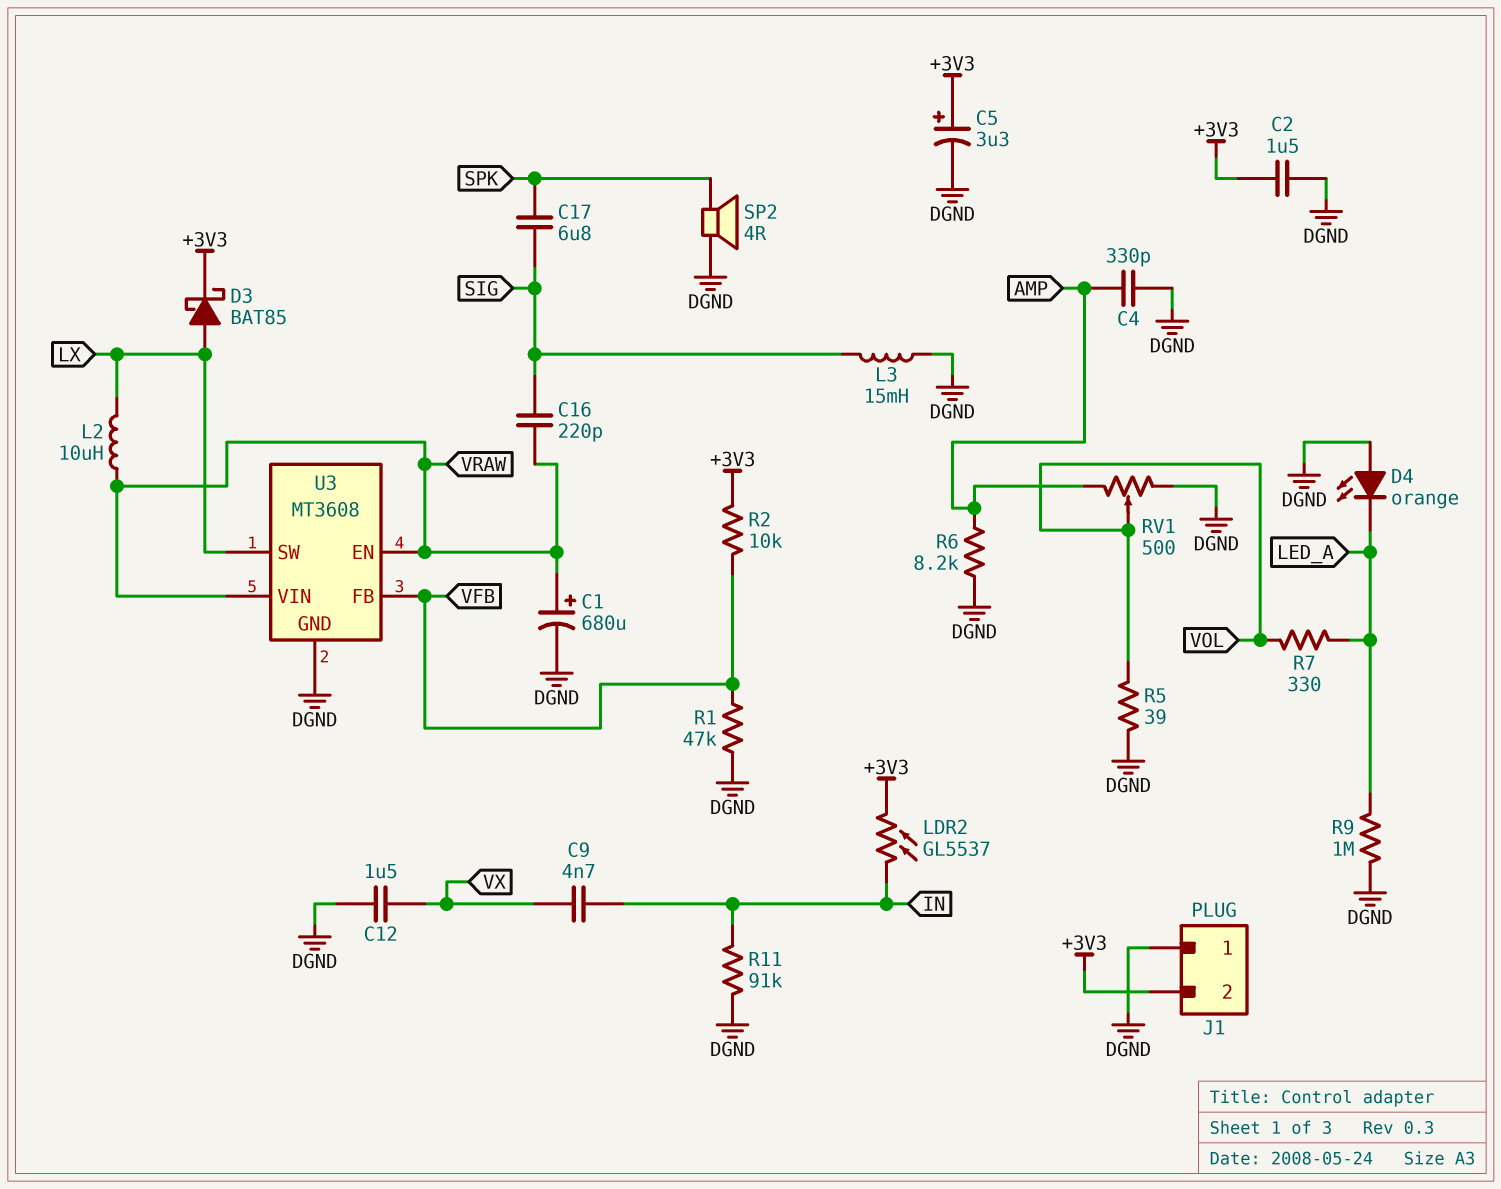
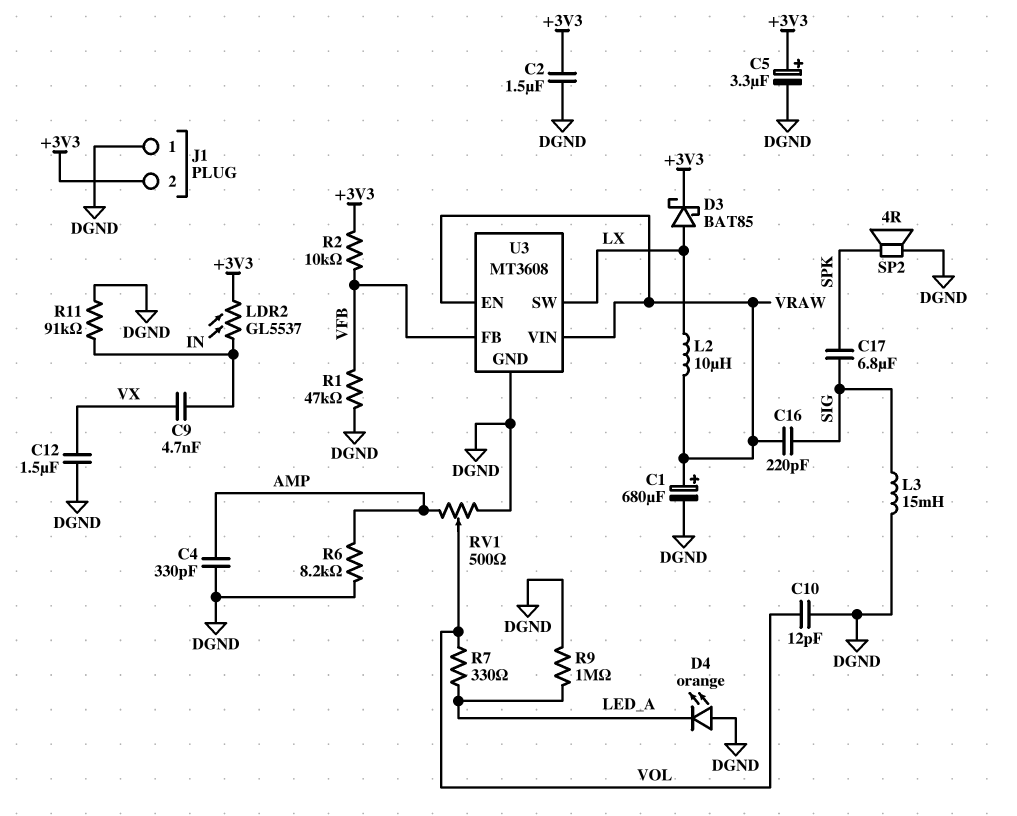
C10: none -> 12pF (DGND, VOL)
R5: 39 (DGND, VOL) -> none

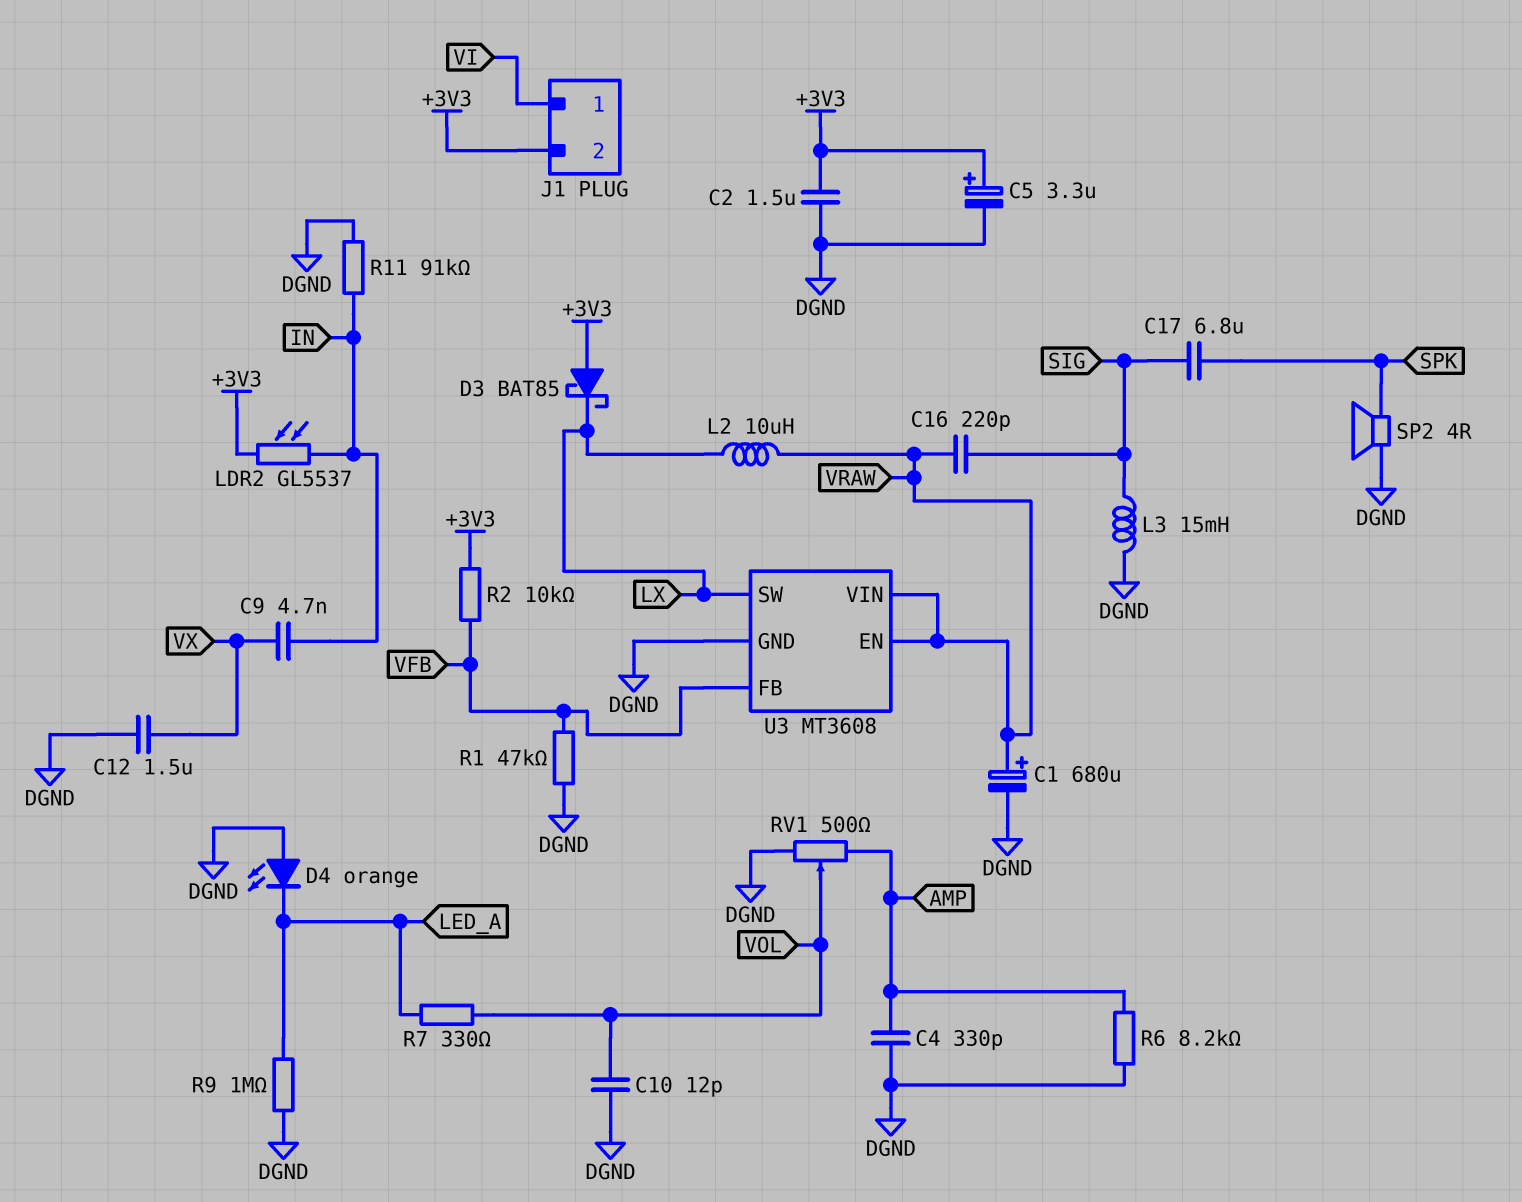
D3: schottky BAT85 (A LX, K +3V3) -> schottky BAT85 (A +3V3, K LX)
J1 pin 1: DGND -> VI

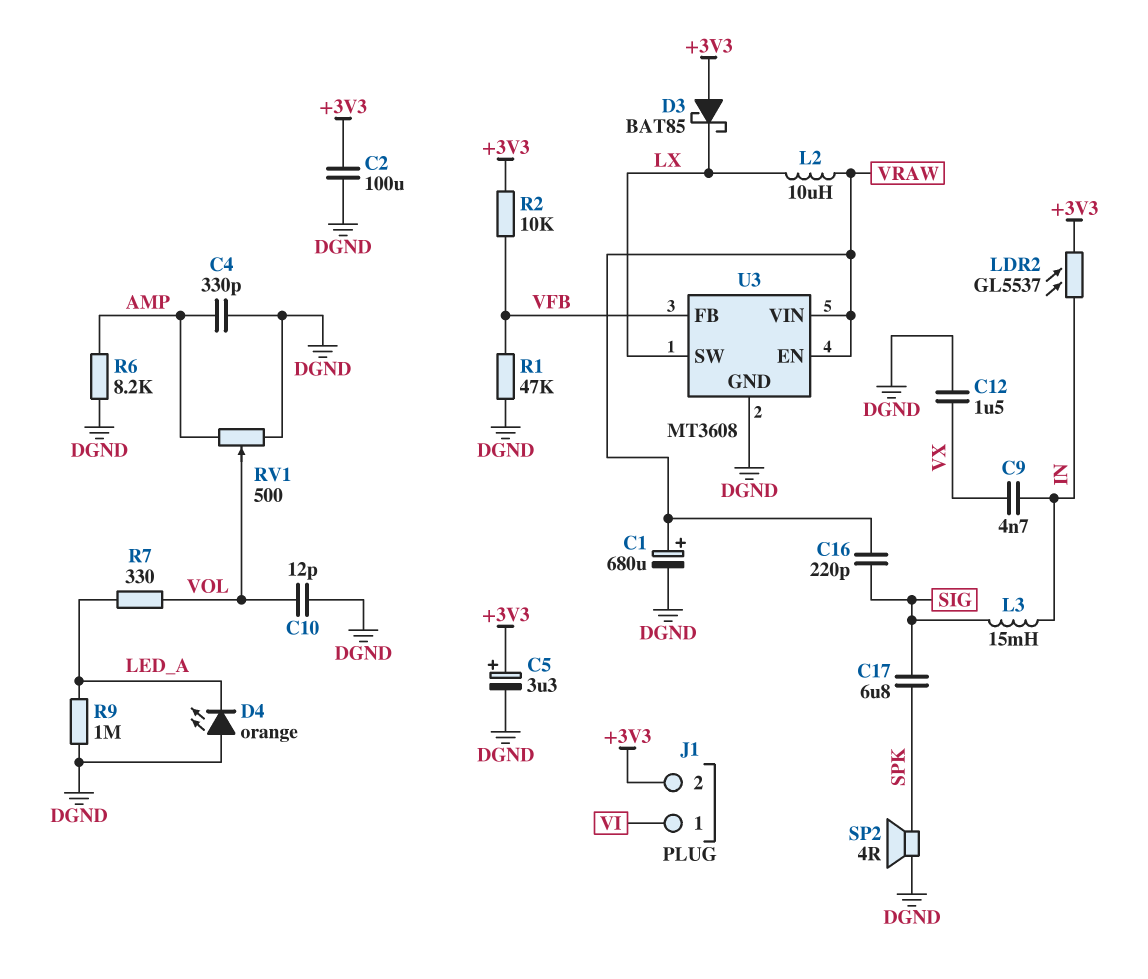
C2: 1.5uF (+3V3, DGND) -> 100uF (+3V3, DGND)
L3: 15mH (DGND, SIG) -> 15mH (IN, SIG)
R11: 91k (DGND, IN) -> none

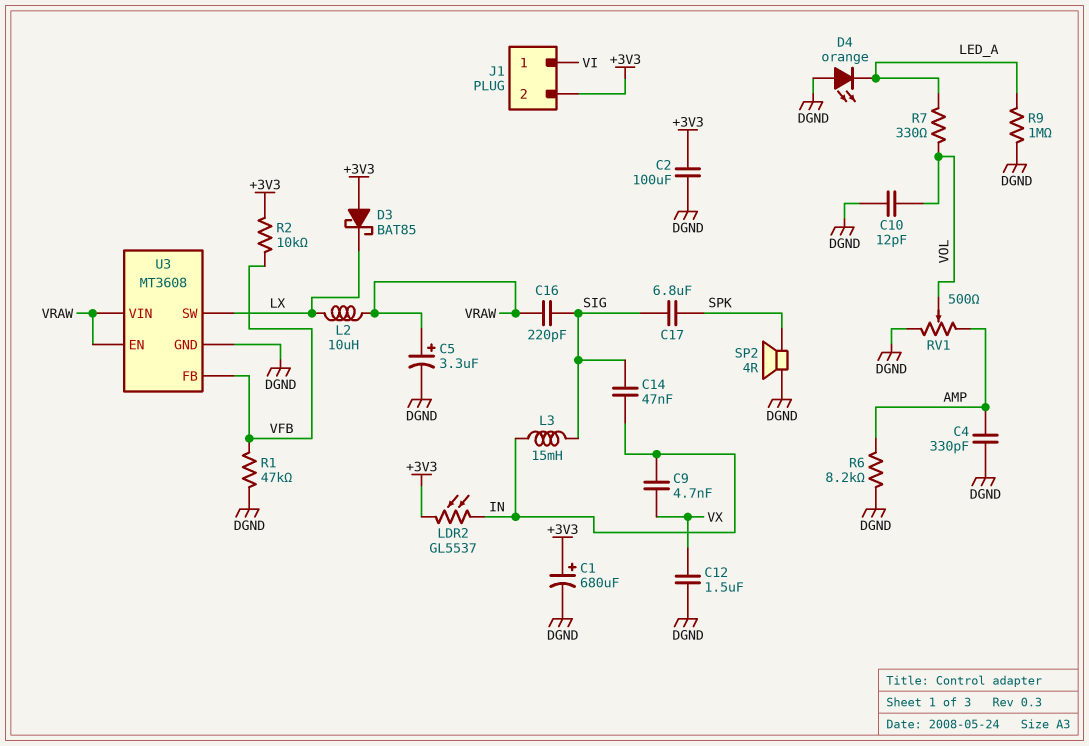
C1: 680uF (plus VRAW, minus DGND) -> 680uF (plus +3V3, minus DGND)
C5: 3.3uF (plus +3V3, minus DGND) -> 3.3uF (plus VRAW, minus DGND)
C14: none -> 47nF (IN, SIG)

